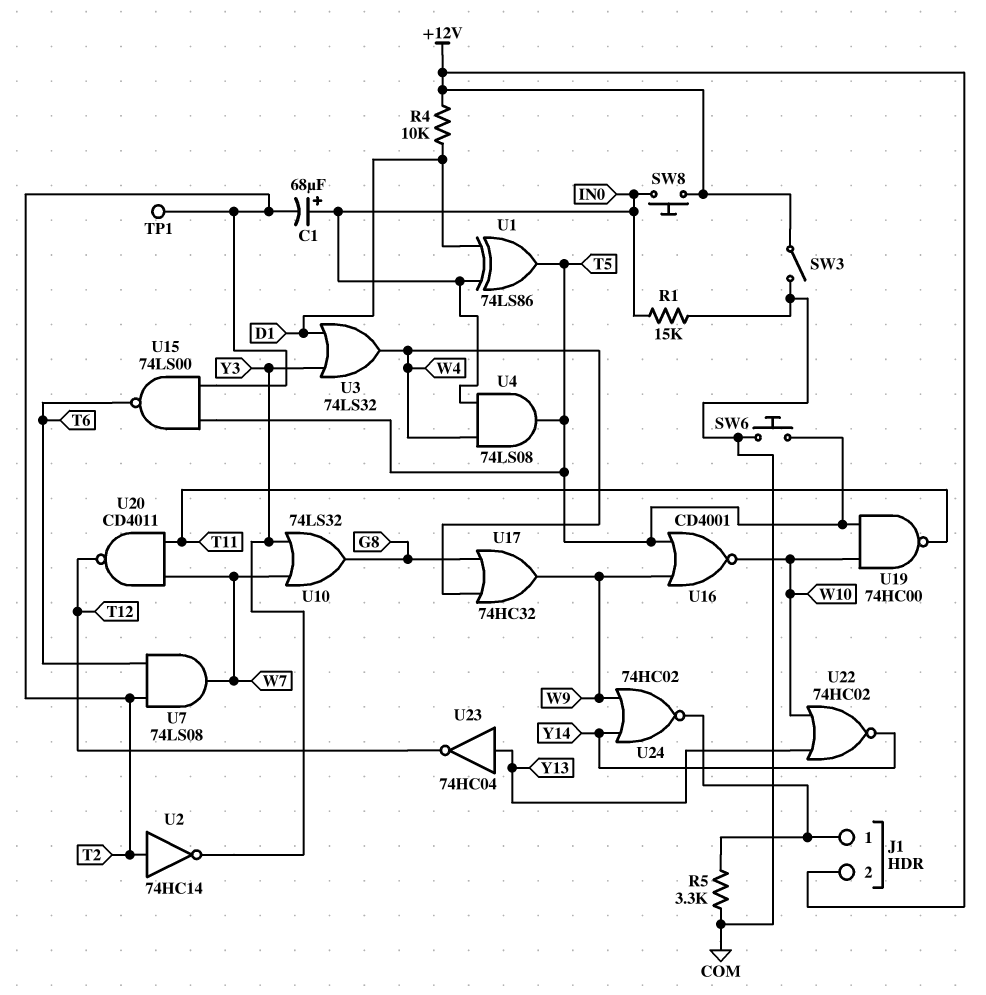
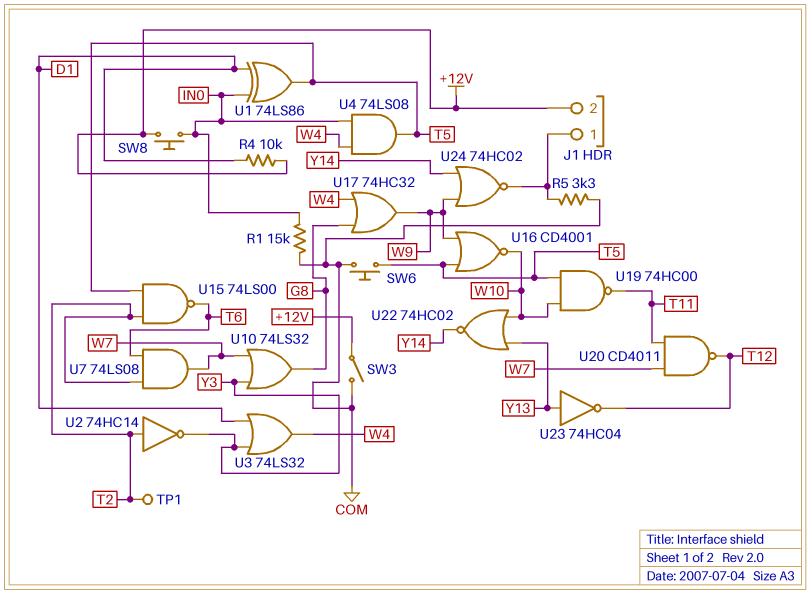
C1: 68uF (plus IN0, minus T2) -> none

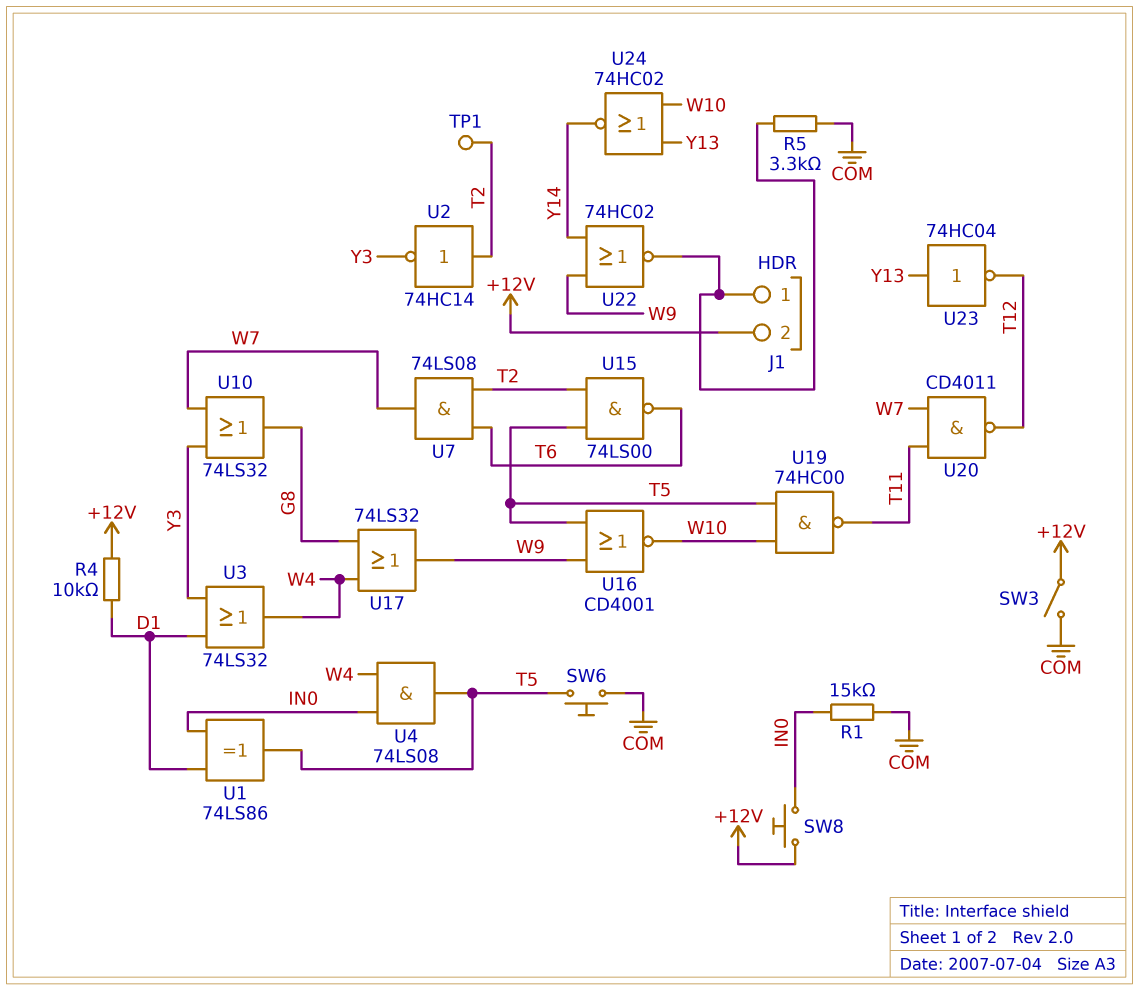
U17: OR 74HC32 (in G8, in W4, out W9) -> OR 74LS32 (in G8, in W4, out W9)
U22: NOR 74HC02 (in W10, in Y13, out Y14) -> NOR 74HC02 (in W9, in Y14, out J1/1)
U24: NOR 74HC02 (in W9, in Y14, out J1/1) -> NOR 74HC02 (in W10, in Y13, out Y14)

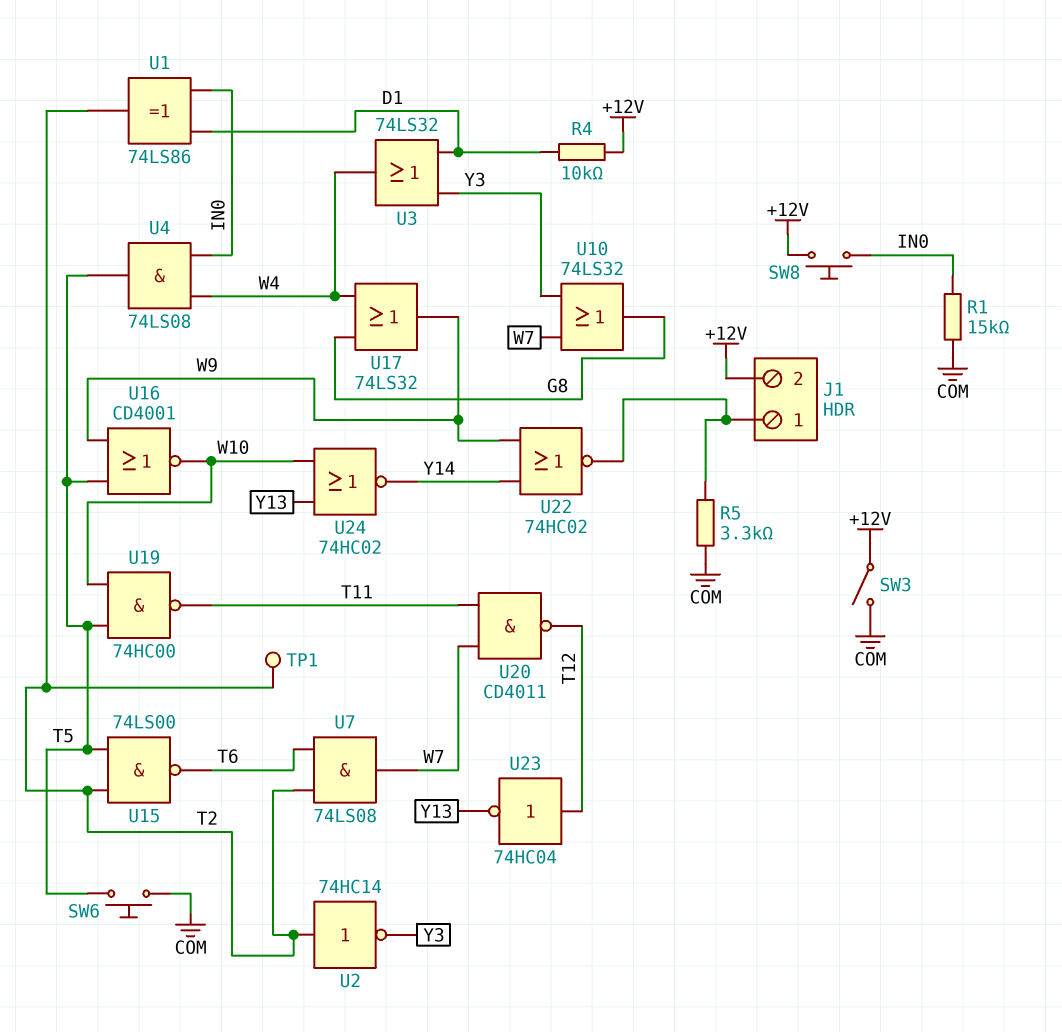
U1: XOR 74LS86 (in D1, in IN0, out T5) -> XOR 74LS86 (in D1, in IN0, out T2)
U23: NOT 74HC04 (in Y13, out T12) -> NOT 74HC04 (in T12, out Y13)

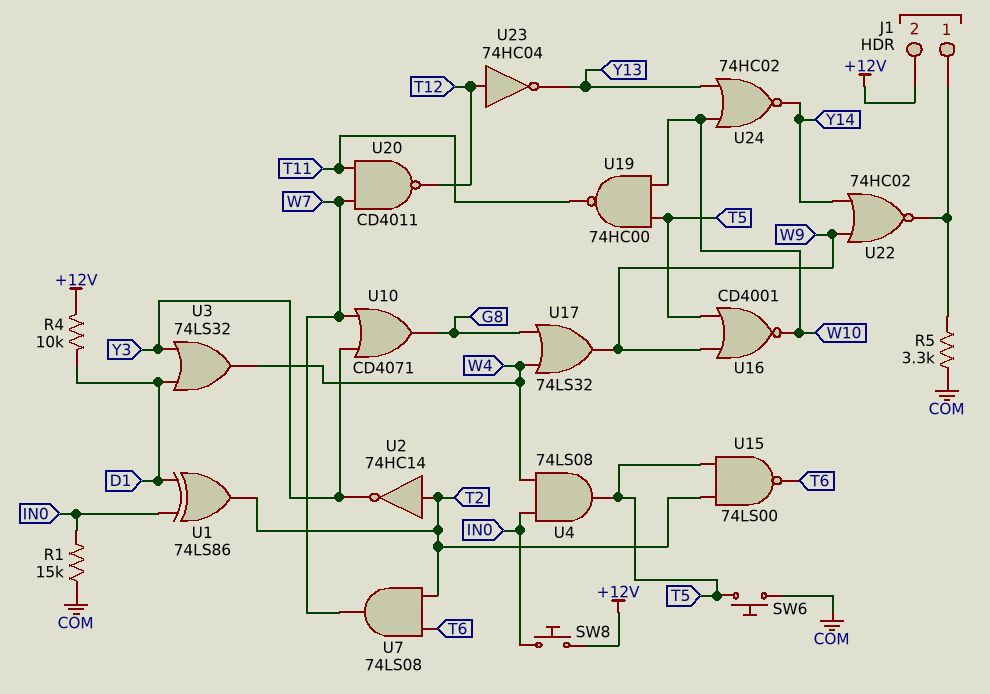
SW3: switch (+12V, COM) -> none
TP1: test point (T2) -> none
U10: OR 74LS32 (in W7, in Y3, out G8) -> OR CD4071 (in W7, in Y3, out G8)

